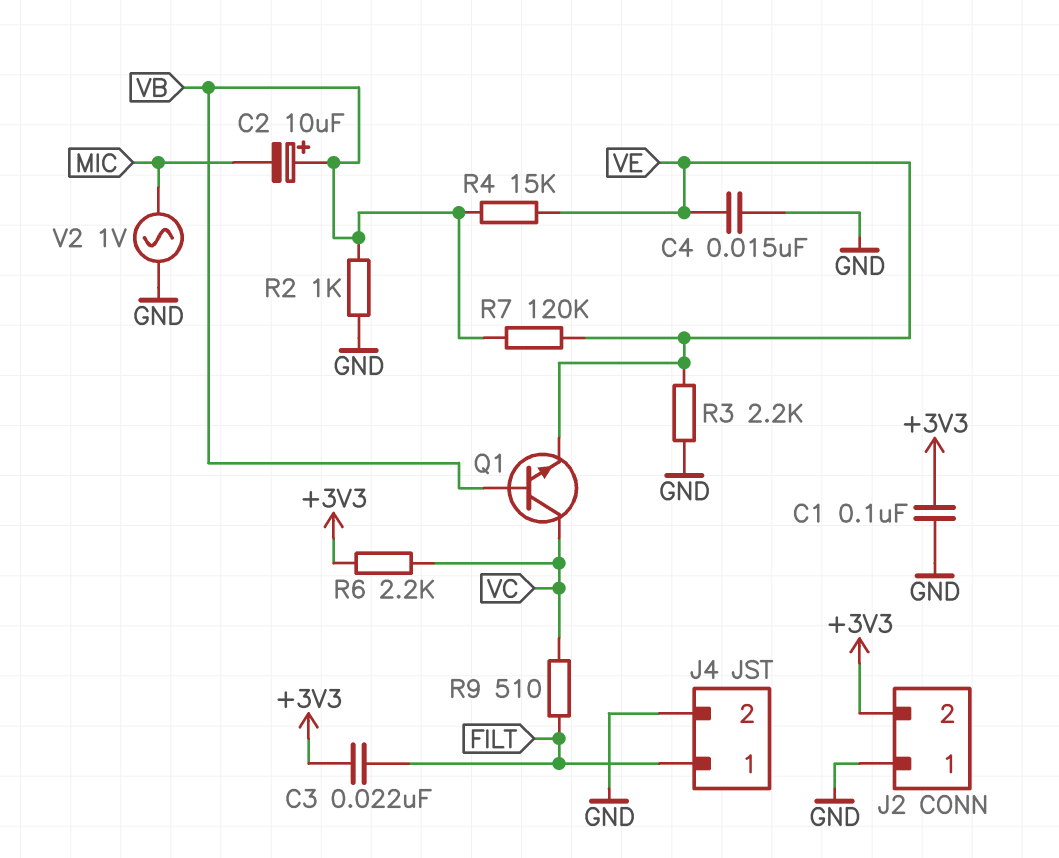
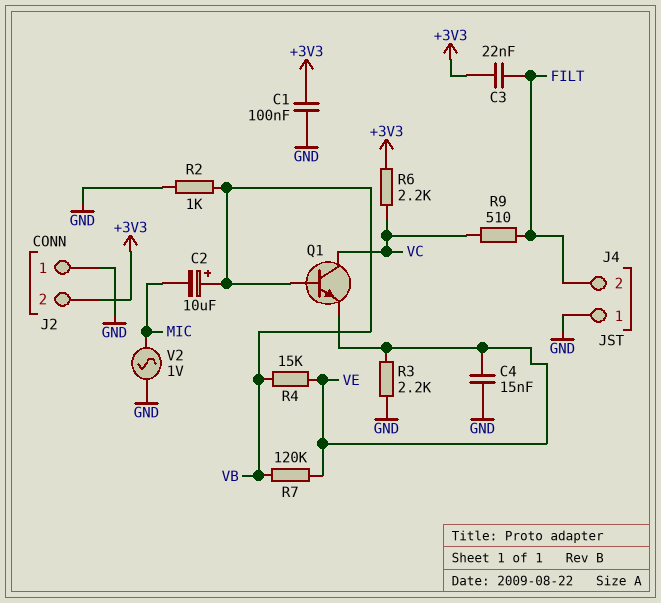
J4 pin 1: FILT -> GND
J4 pin 2: GND -> FILT

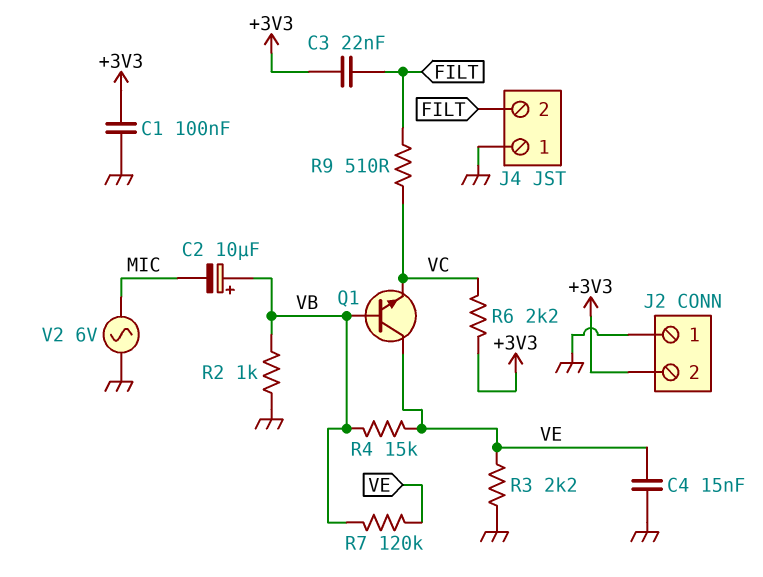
Q1: NPN (B VB, C VC, E VE) -> NPN (B VB, C VE, E VC)
V2: AC 1V (GND, MIC) -> AC 6V (GND, MIC)

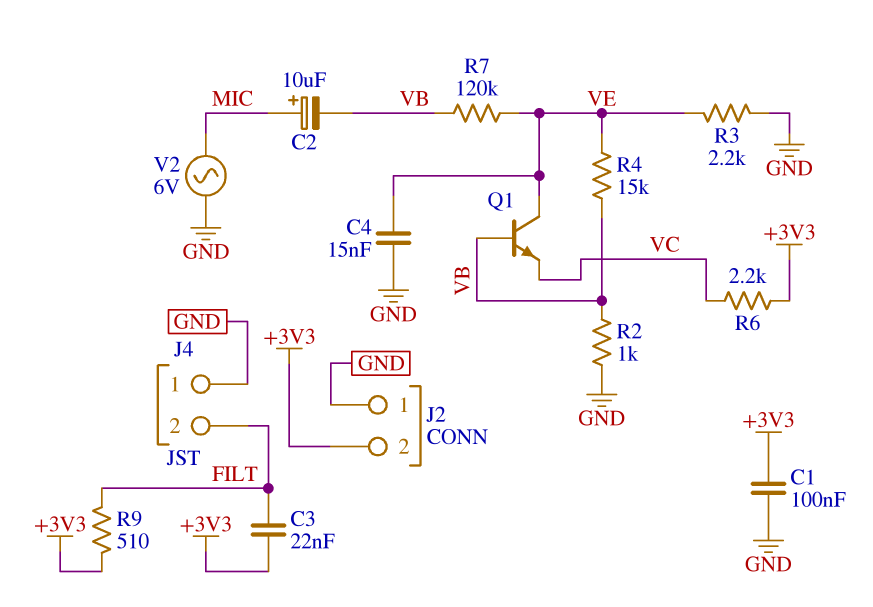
C2: 10uF (plus VB, minus MIC) -> 10uF (plus MIC, minus VB)
R9: 510 (FILT, VC) -> 510 (+3V3, FILT)

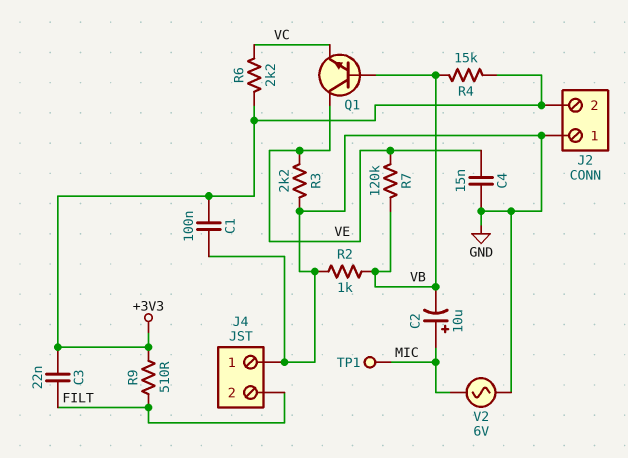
R4: 15k (VB, VE) -> 15k (+3V3, VB)
TP1: none -> test point (MIC)

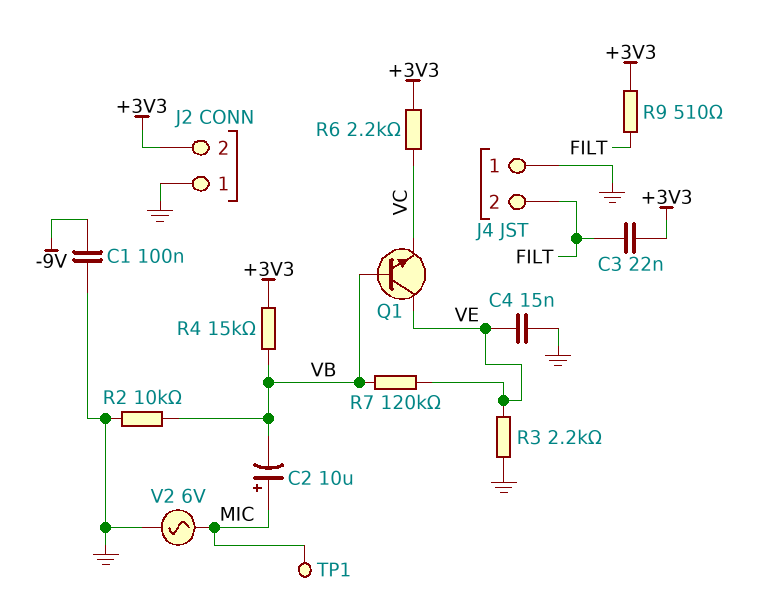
C1: 100nF (+3V3, GND) -> 100nF (-9V, GND)
R2: 1k (GND, VB) -> 10k (GND, VB)

